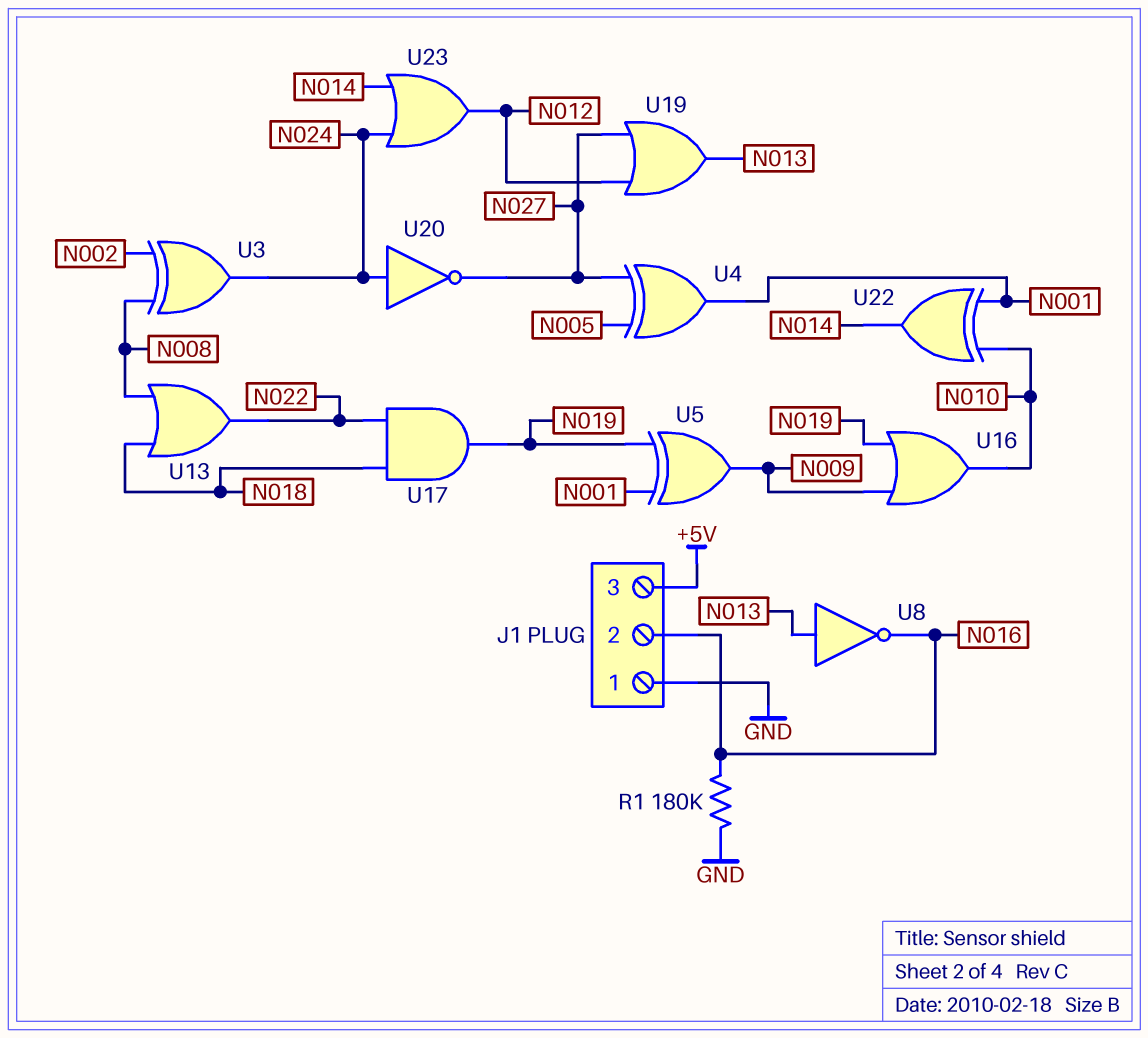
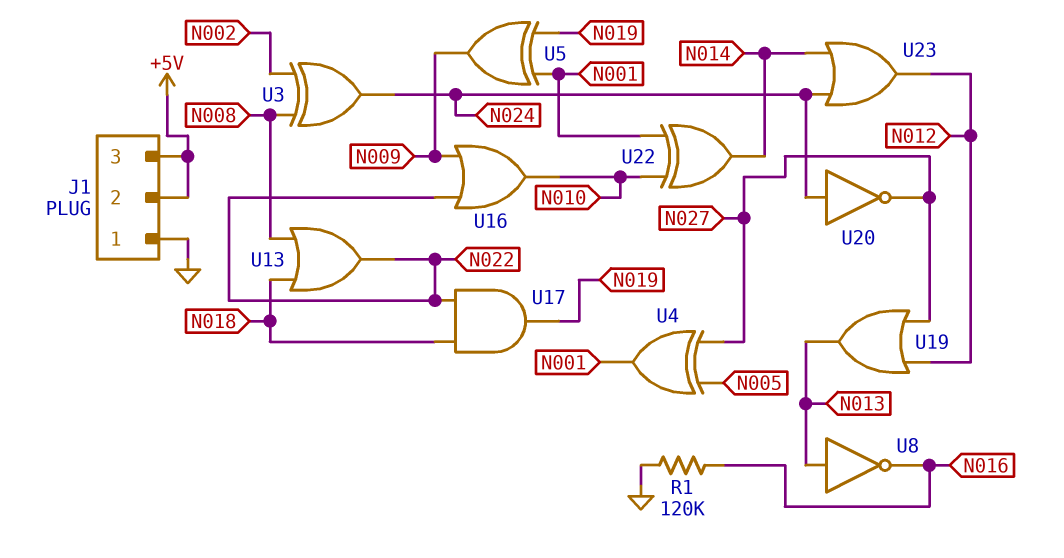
J1 pin 2: N016 -> +5V
R1: 180k (GND, N016) -> 120k (GND, N016)
U16: OR (in N009, in N019, out N010) -> OR (in N009, in N022, out N010)

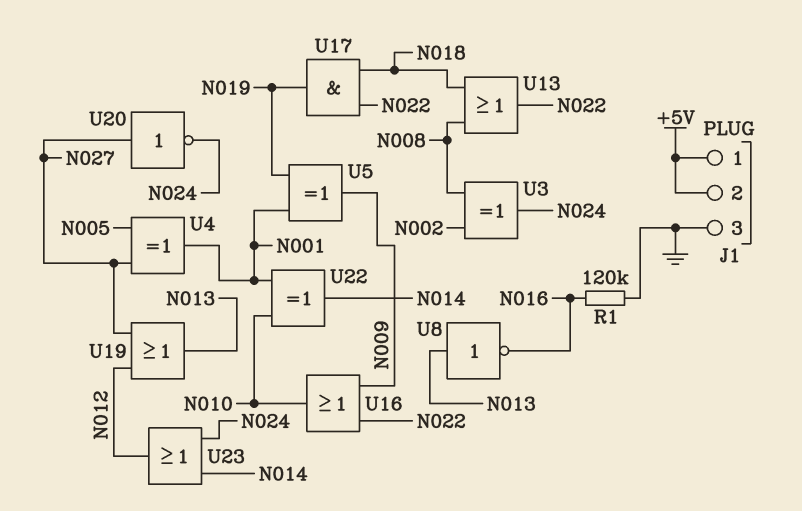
J1 pin 1: GND -> +5V
J1 pin 3: +5V -> GND
U20: NOT (in N024, out N027) -> NOT (in N027, out N024)

